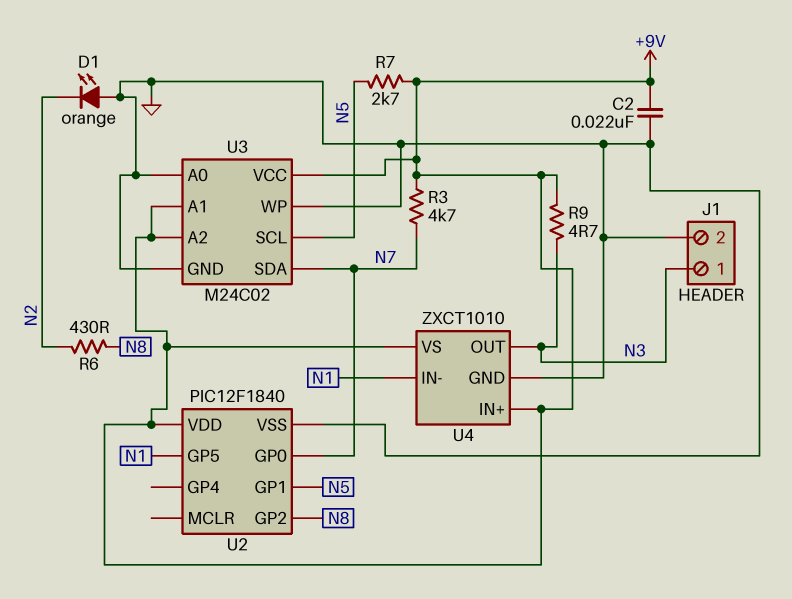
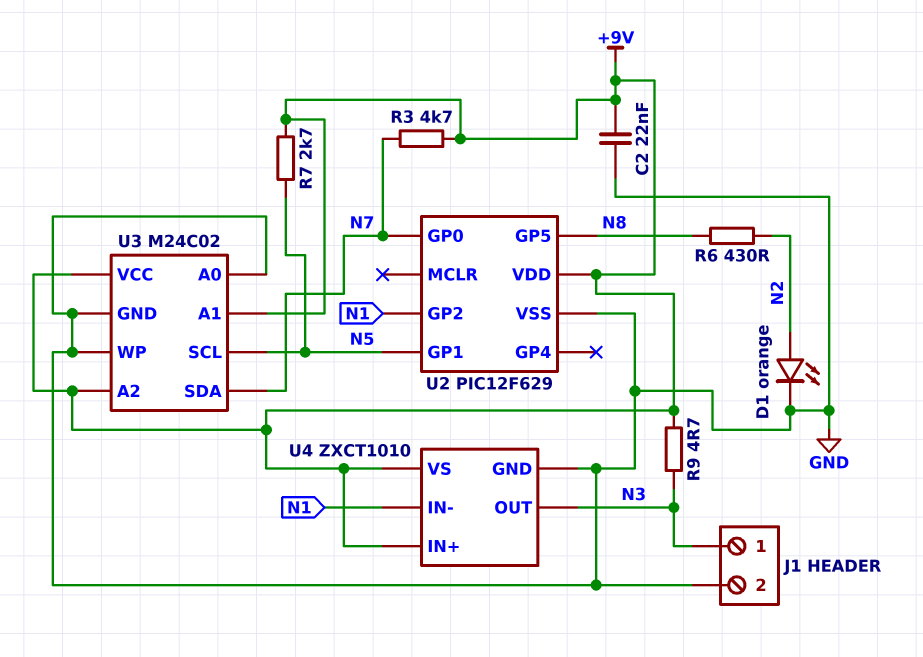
D1: LED orange (A GND, K N2) -> LED orange (A N2, K GND)
U2: PIC12F1840 -> PIC12F629
U2 pin GP2: N8 -> N1
U2 pin GP5: N1 -> N8

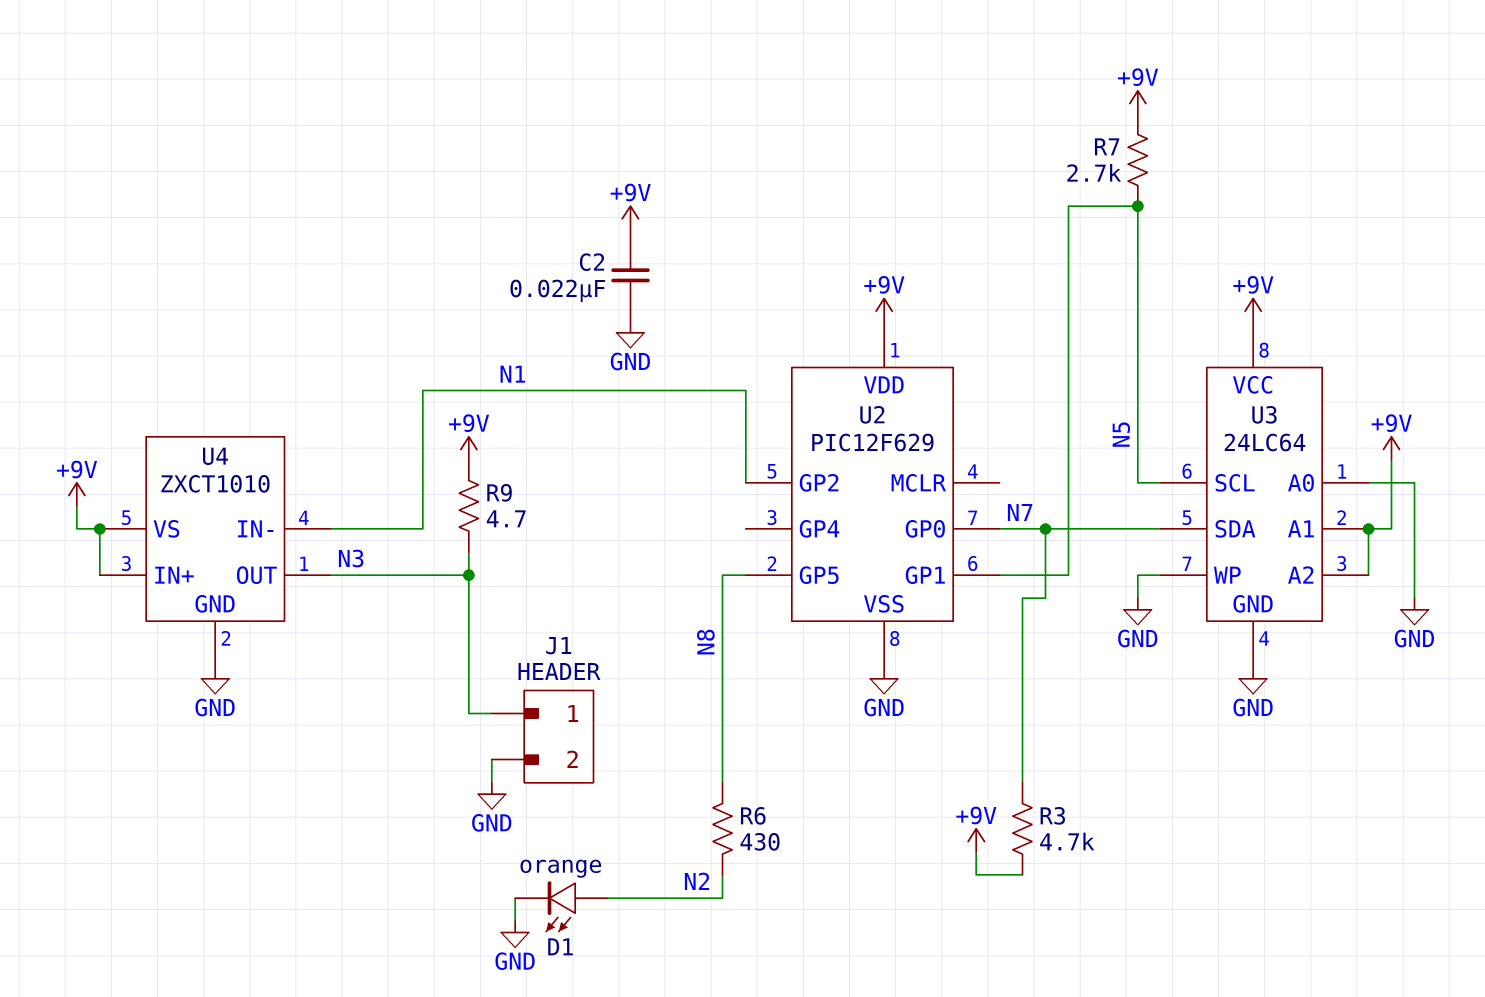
U3: M24C02 -> 24LC64

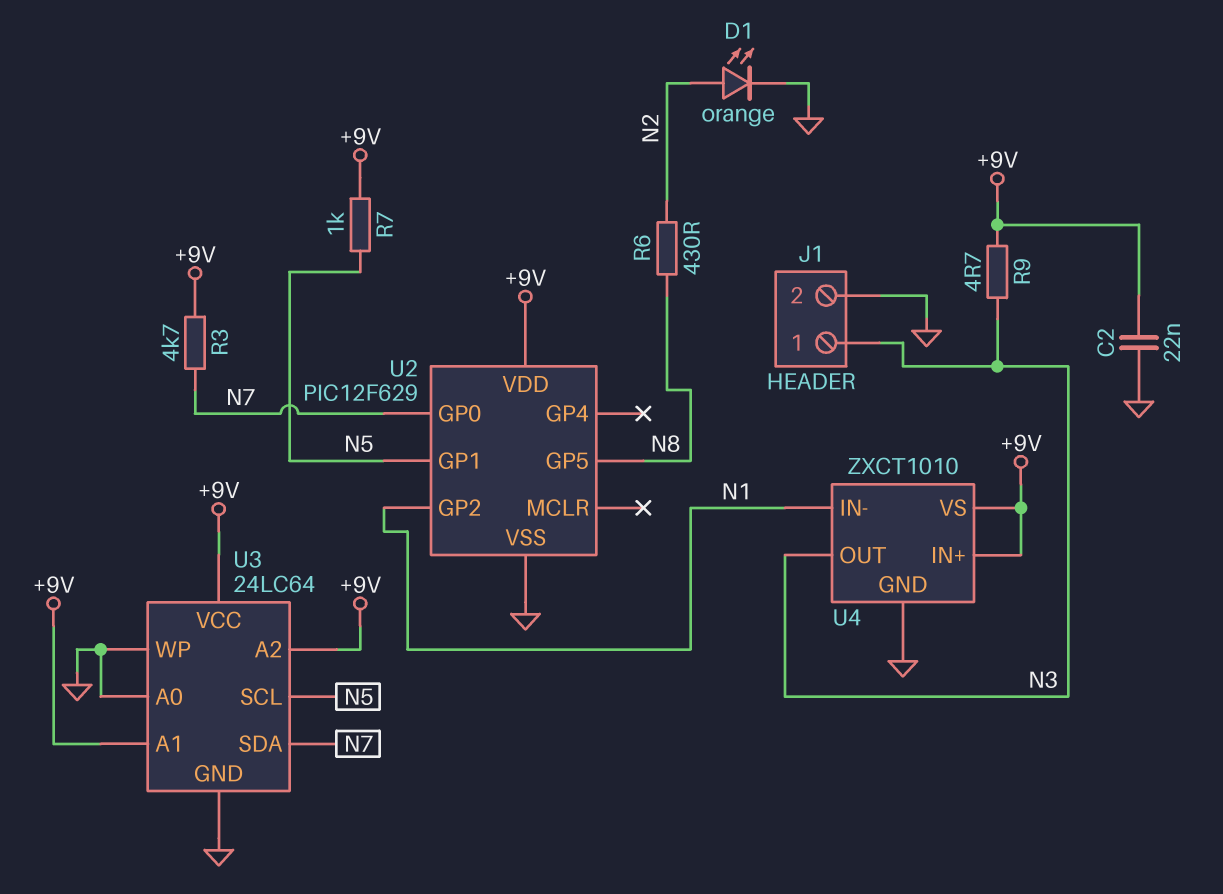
R7: 2.7k (+9V, N5) -> 1k (+9V, N5)

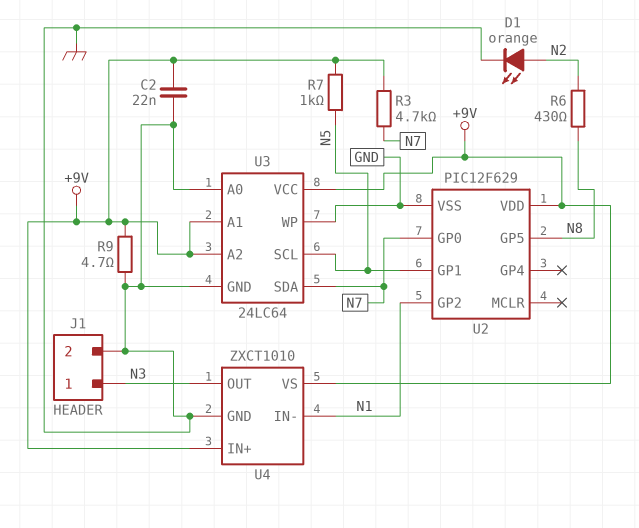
R9: 4.7 (+9V, N3) -> 4.7 (+9V, GND)

